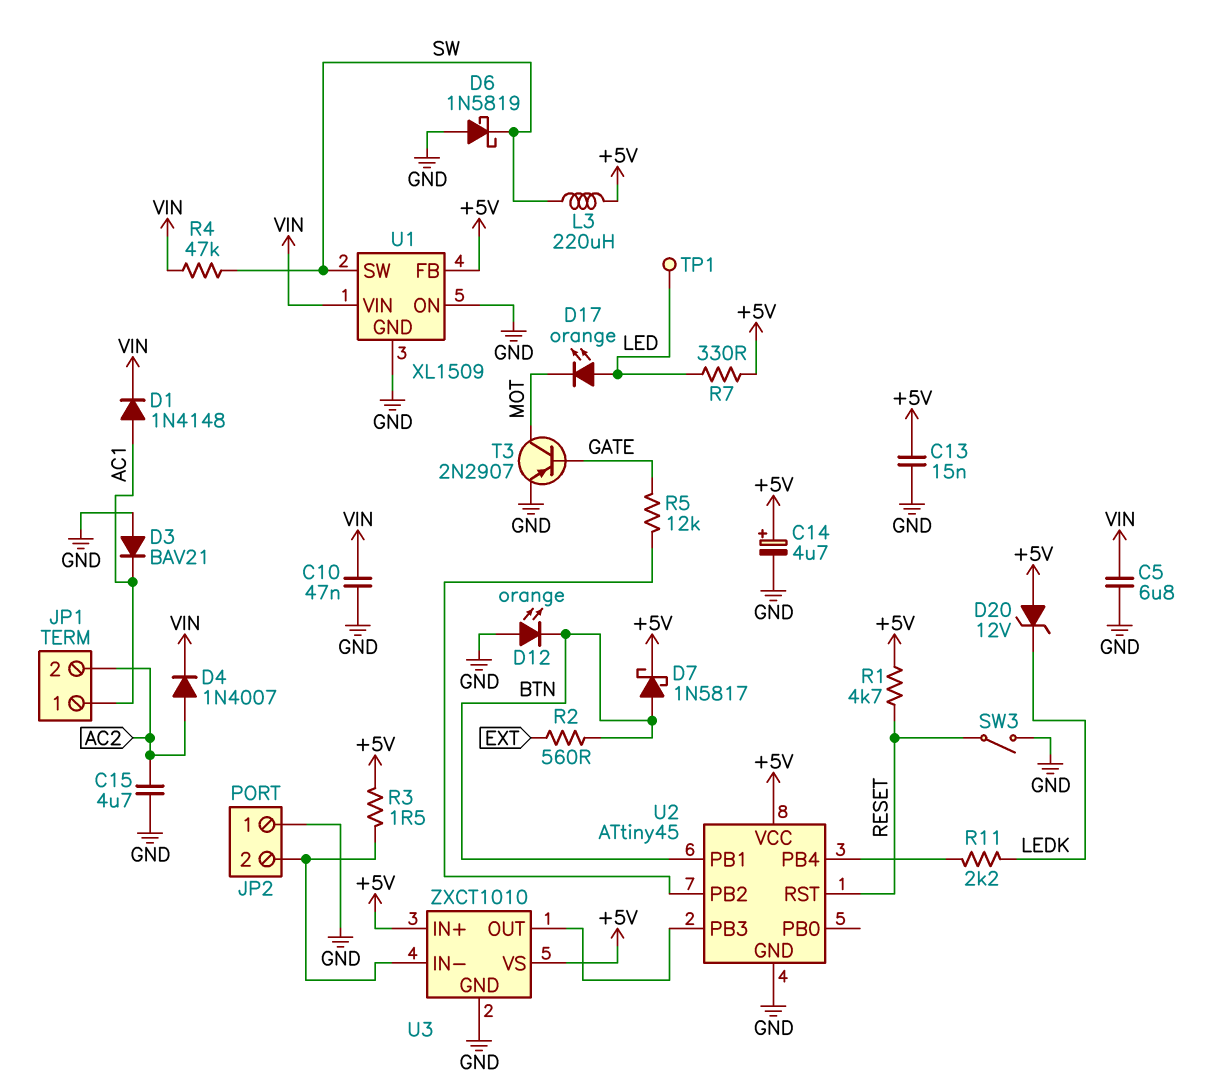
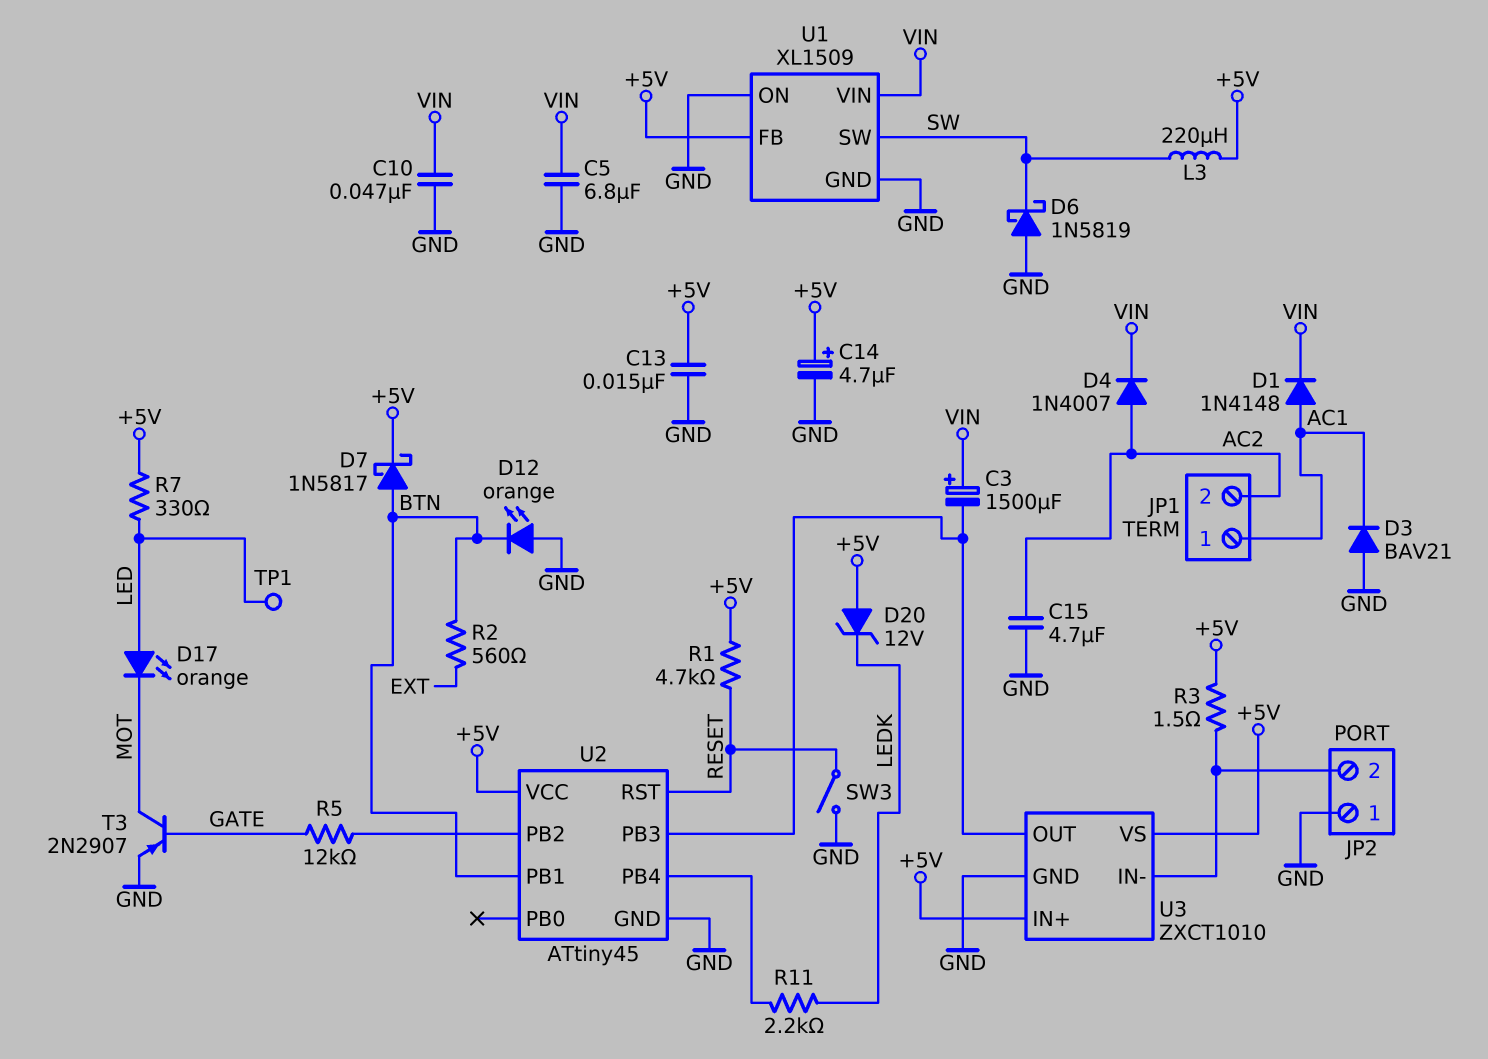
C3: none -> 1500uF (plus VIN, minus U2/PB3)
R4: 47k (SW, VIN) -> none

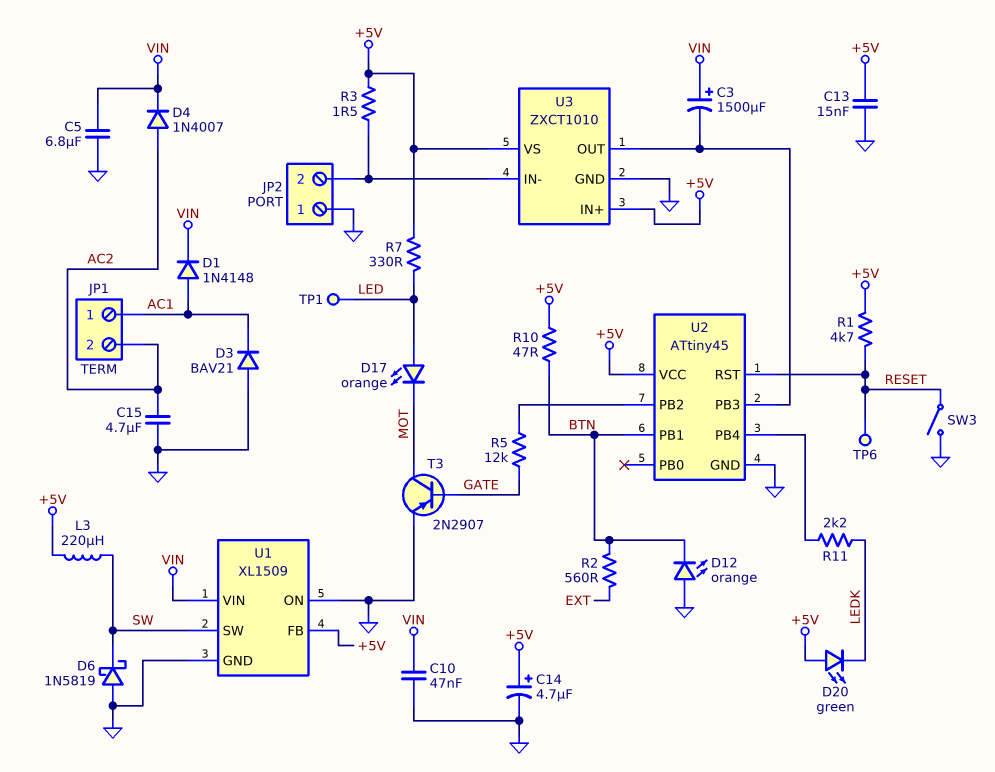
D7: schottky 1N5817 (A BTN, K +5V) -> none
D20: zener 12V (A +5V, K LEDK) -> LED green (A +5V, K LEDK)
R10: none -> 47 (+5V, BTN)
TP6: none -> test point (RESET)

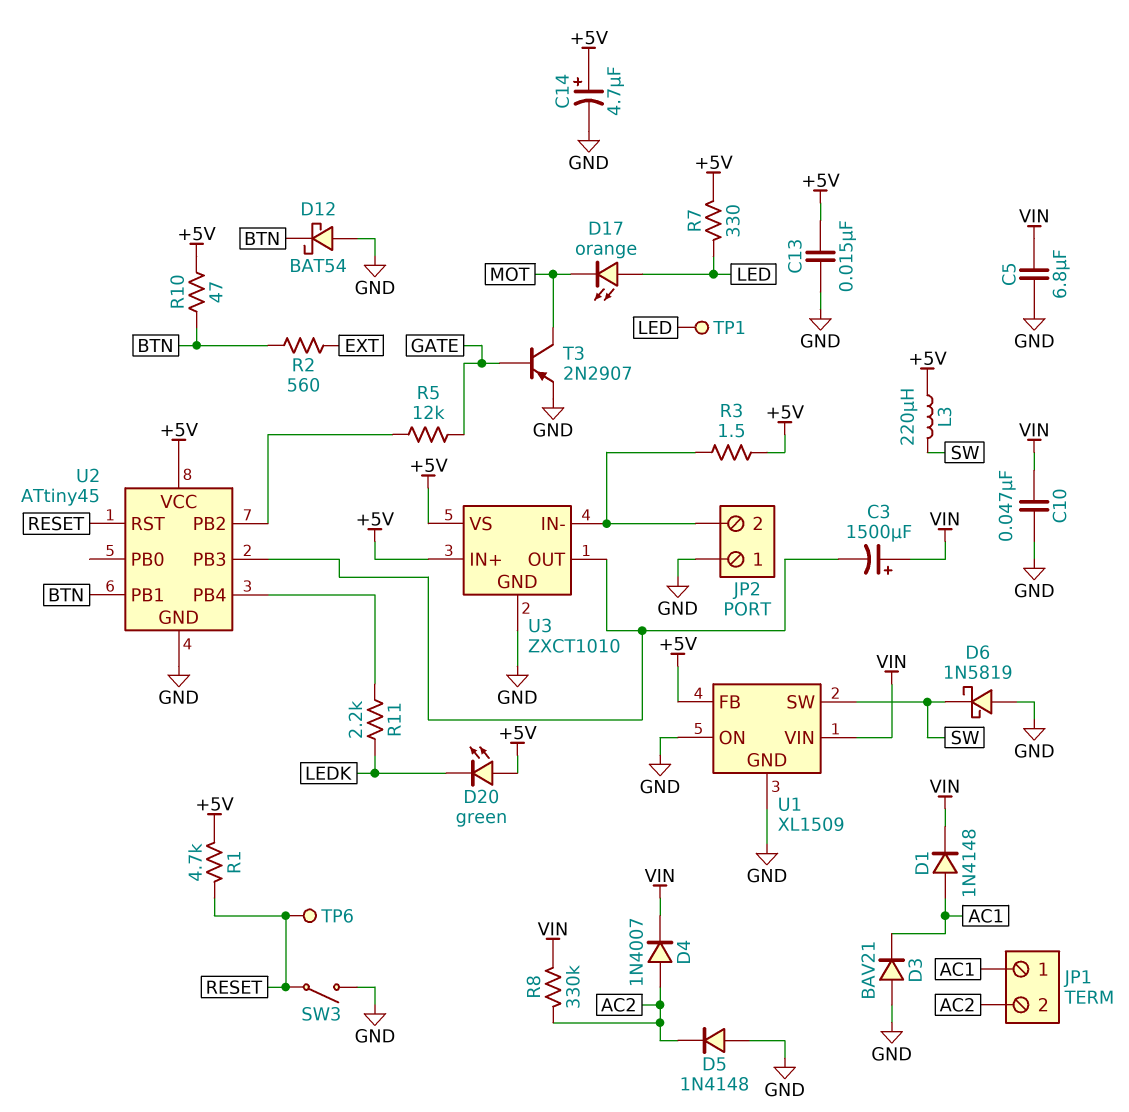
C15: 4.7uF (AC2, GND) -> none
D5: none -> diode 1N4148 (A GND, K AC2)
D12: LED orange (A GND, K BTN) -> schottky BAT54 (A GND, K BTN)
R8: none -> 330k (AC2, VIN)

